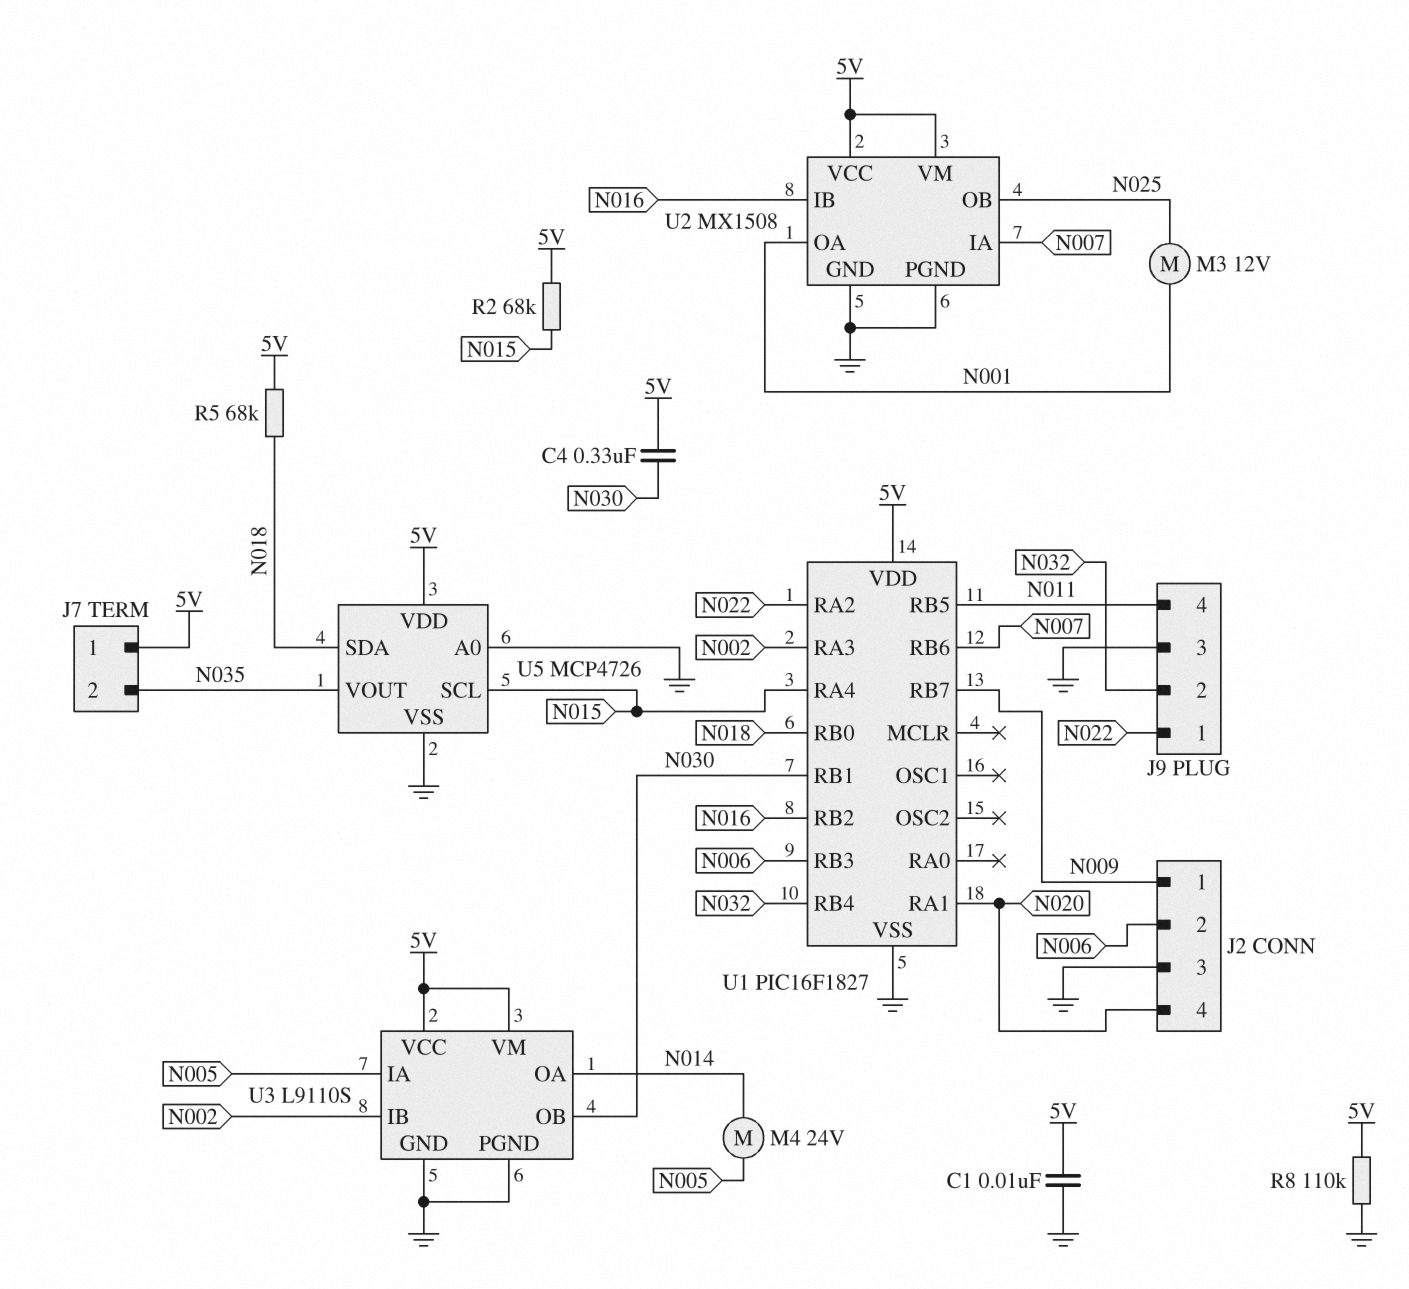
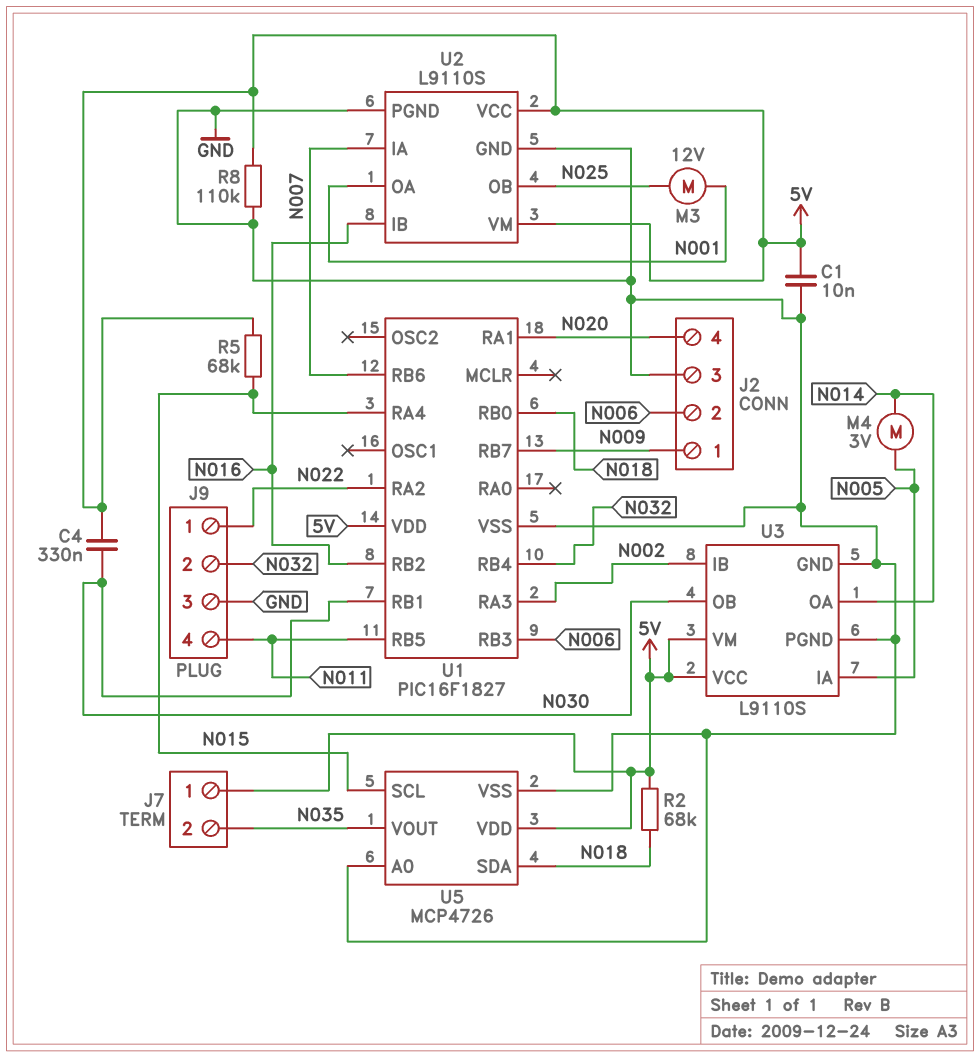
M4: motor 24V (N005, N014) -> motor 3V (N005, N014)
R2: 68k (5V, N015) -> 68k (5V, N018)
R5: 68k (5V, N018) -> 68k (5V, N015)
U2: MX1508 -> L9110S

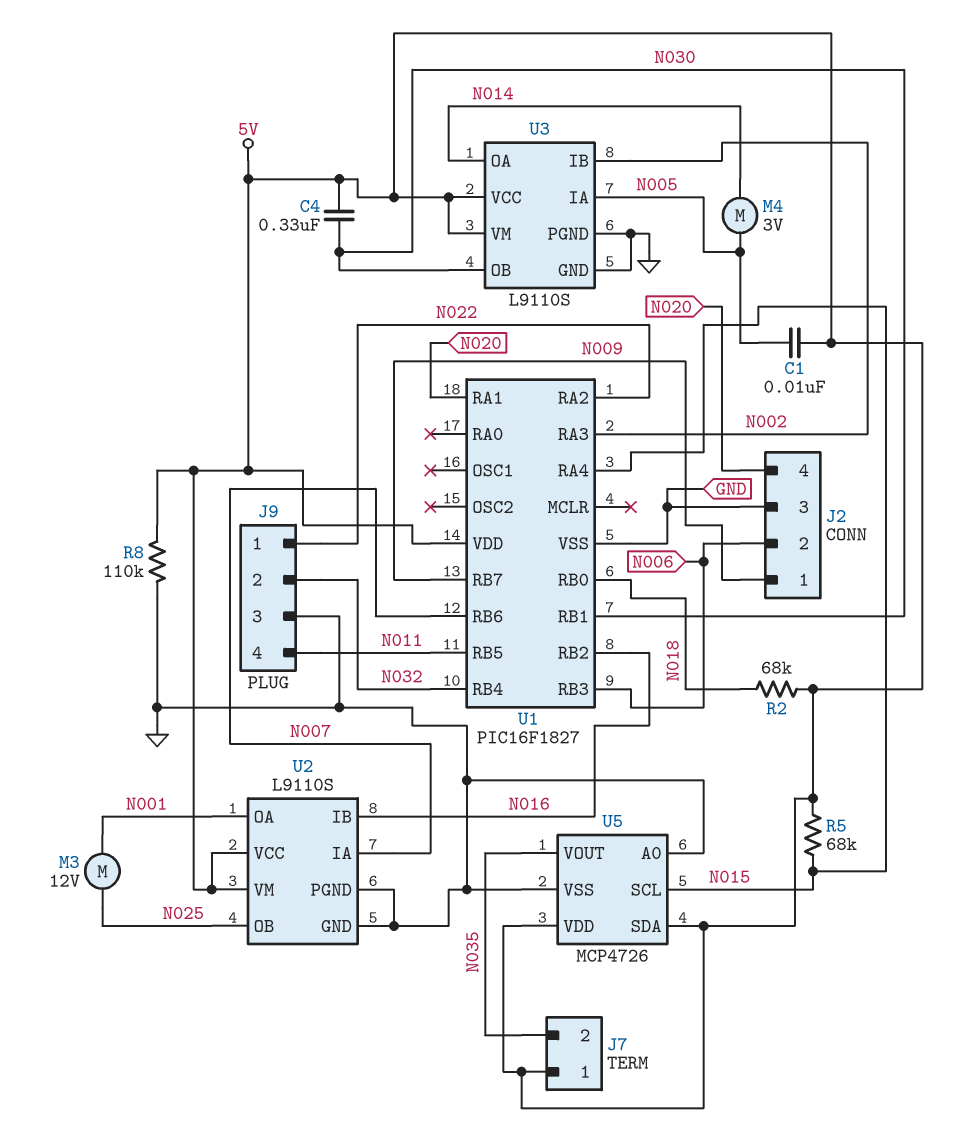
C1: 10nF (5V, GND) -> 10nF (5V, N005)
U5 pin SDA: N018 -> 5V

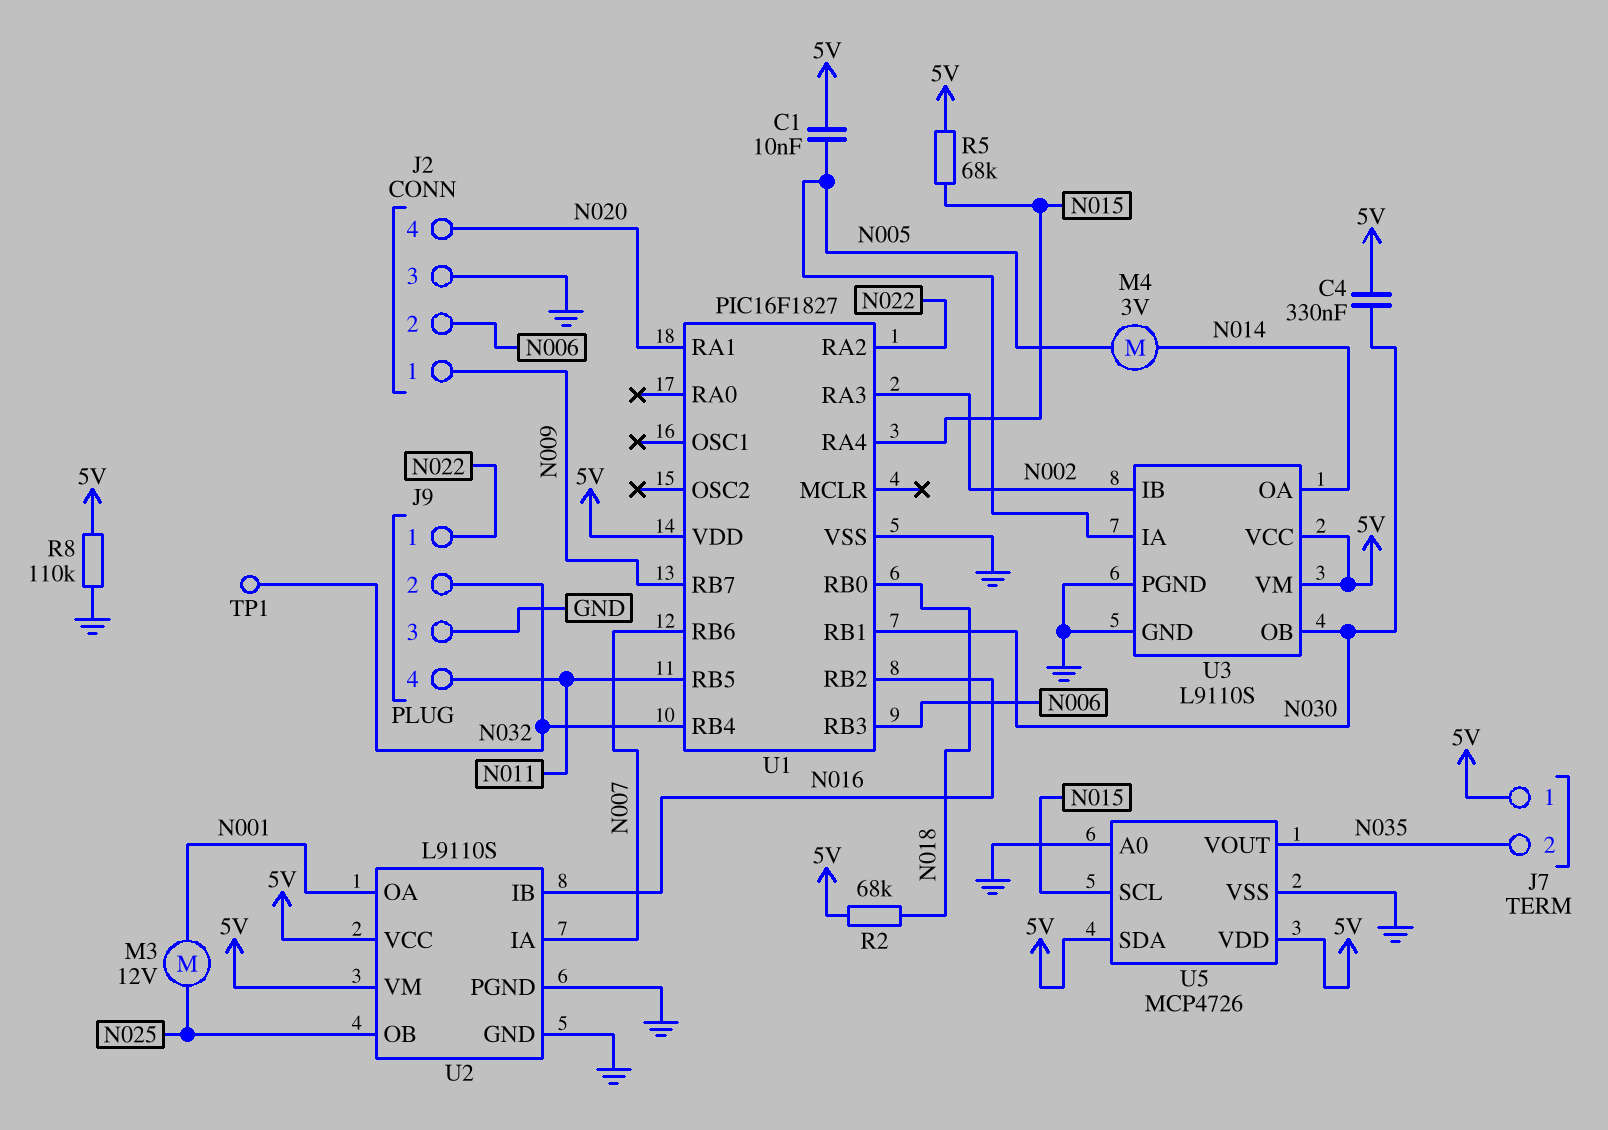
TP1: none -> test point (N032)

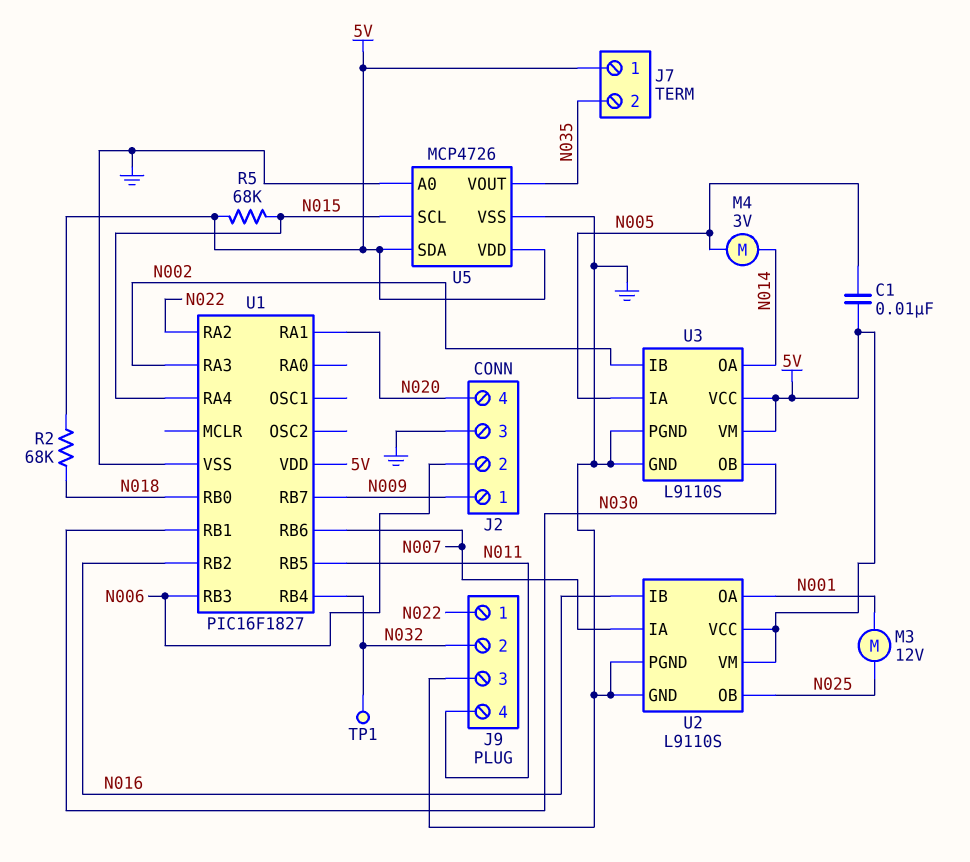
C4: 330nF (5V, N030) -> none
R8: 110k (5V, GND) -> none

